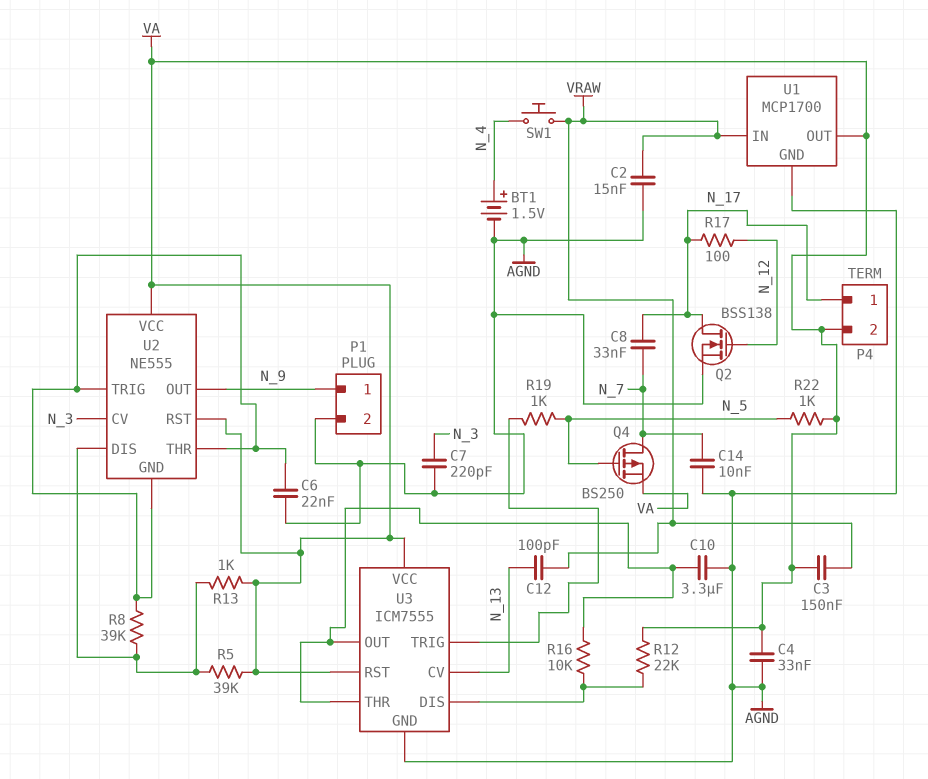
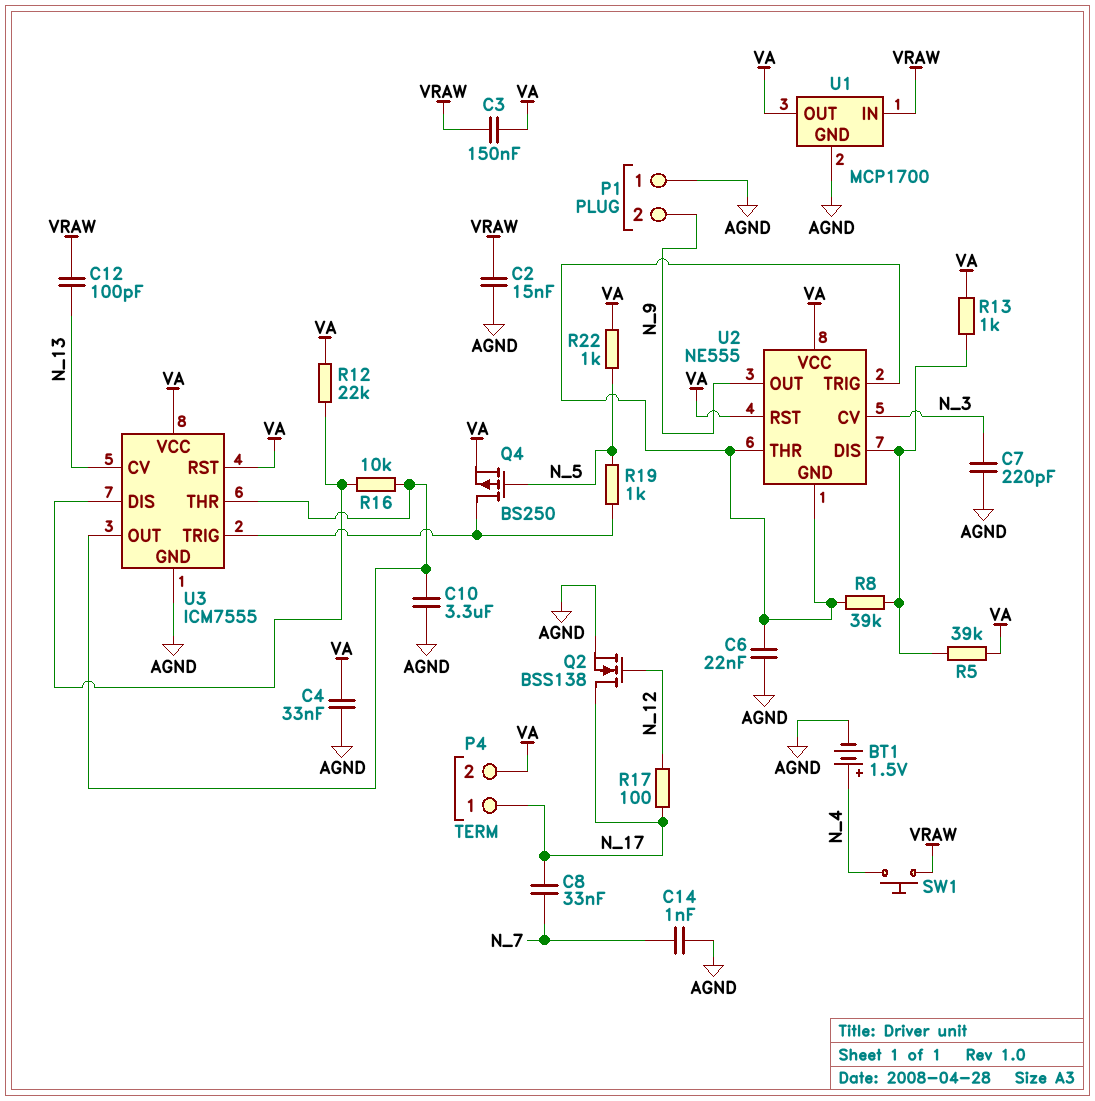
C14: 10nF (AGND, N_7) -> 1nF (AGND, N_7)
P1 pin 1: N_9 -> AGND
P1 pin 2: AGND -> N_9
Q4: PMOS BS250 (G N_5, D N_7, S VA) -> PMOS BS250 (G N_5, D U3/TRIG, S VA)

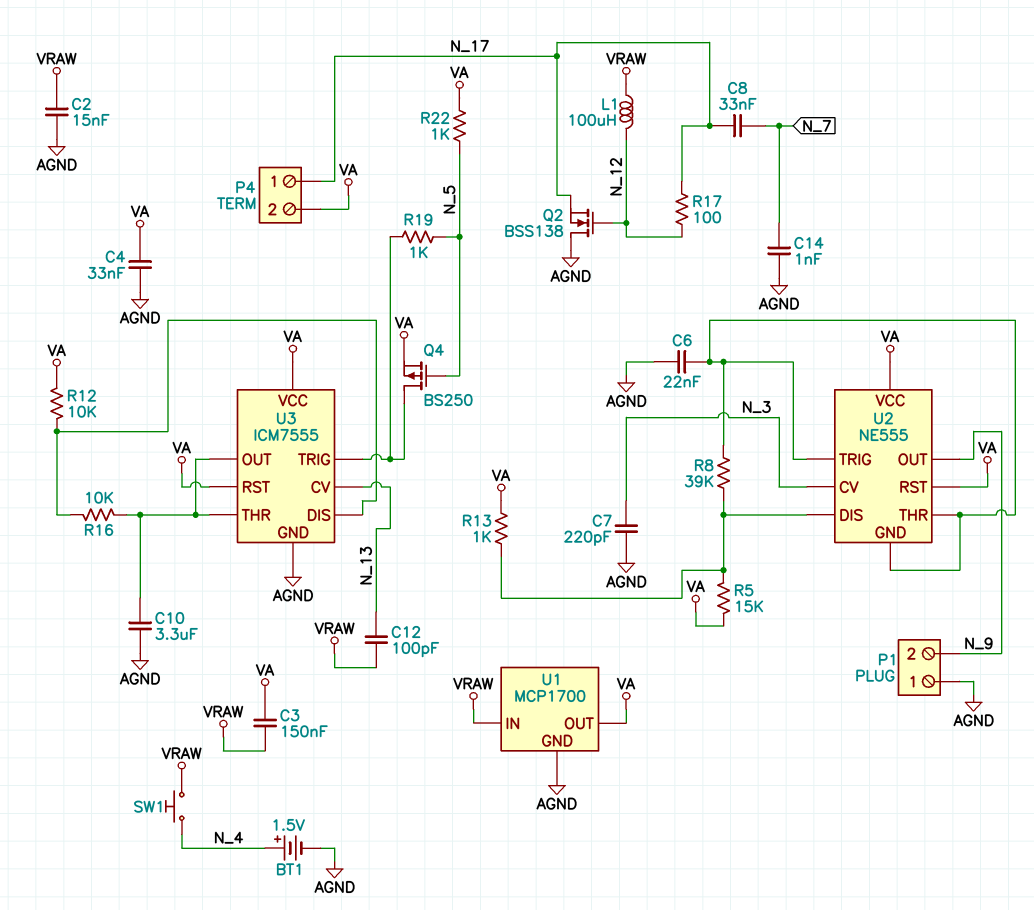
L1: none -> 100uH (N_12, VRAW)
Q2: NMOS BSS138 (G N_12, D N_17, S AGND) -> NMOS BSS138 (G N_12, D AGND, S N_17)
R5: 39k (U2/DIS, VA) -> 15k (U2/DIS, VA)
R12: 22k (U3/DIS, VA) -> 10k (U3/DIS, VA)

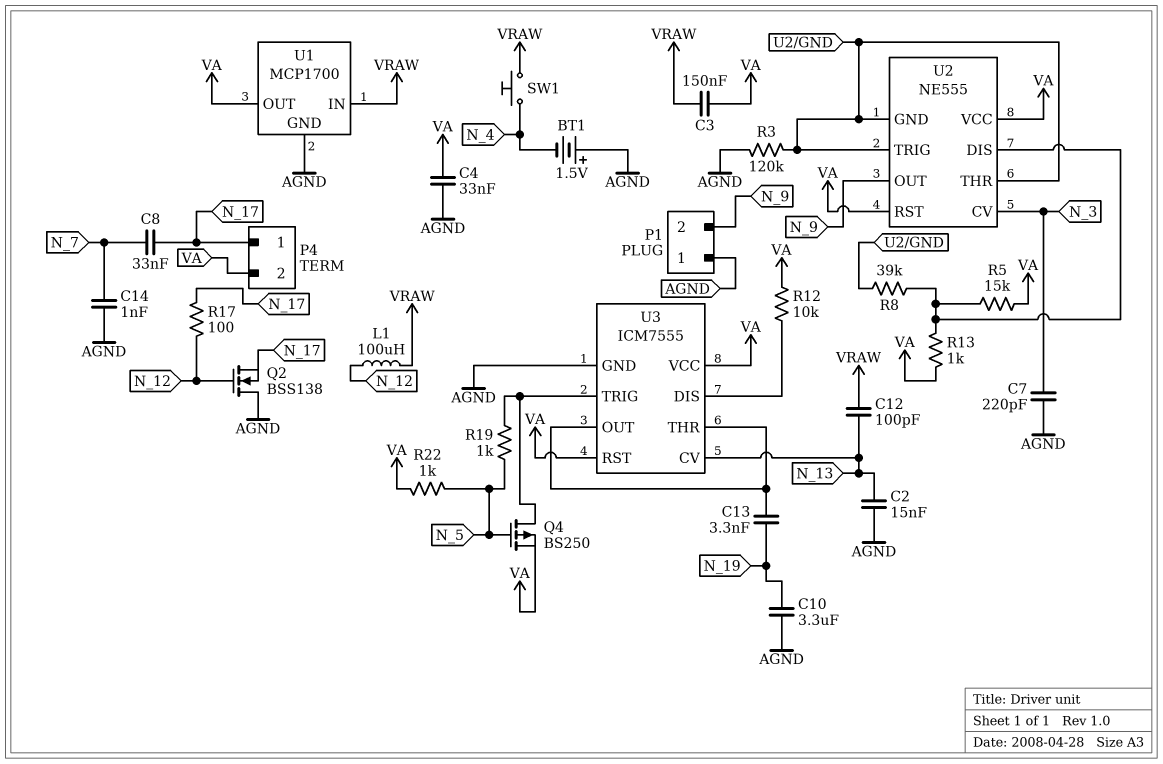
BT1: 1.5V (plus N_4, minus AGND) -> 1.5V (plus AGND, minus N_4)
C2: 15nF (AGND, VRAW) -> 15nF (AGND, N_13)
C6: 22nF (AGND, U2/GND) -> none
C10: 3.3uF (AGND, U3/OUT) -> 3.3uF (AGND, N_19)
C13: none -> 3.3nF (N_19, U3/OUT)
R3: none -> 120k (AGND, U2/GND)
R16: 10k (U3/DIS, U3/OUT) -> none

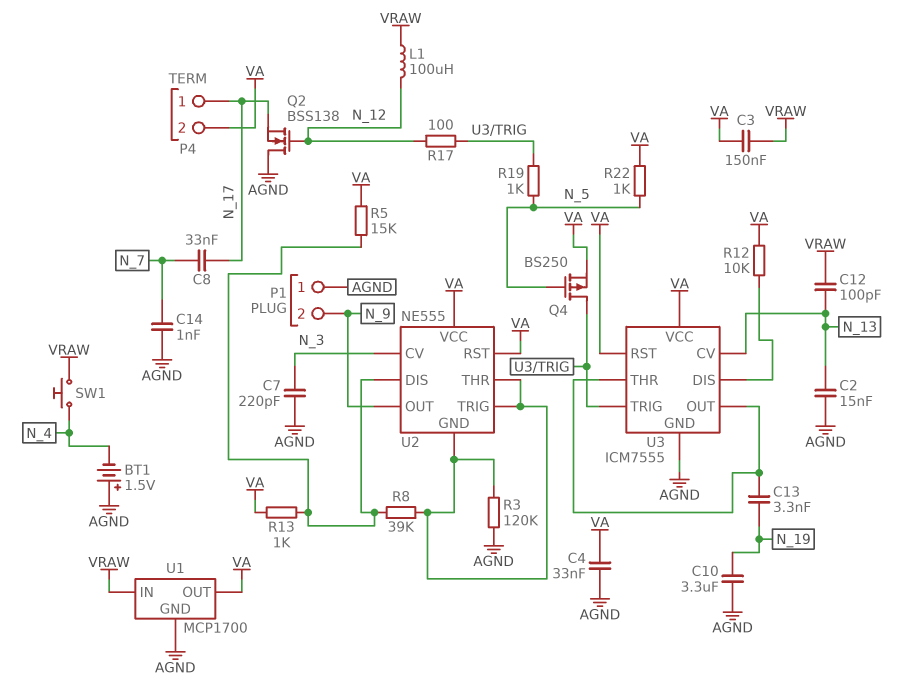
R17: 100 (N_12, N_17) -> 100 (N_12, U3/TRIG)

